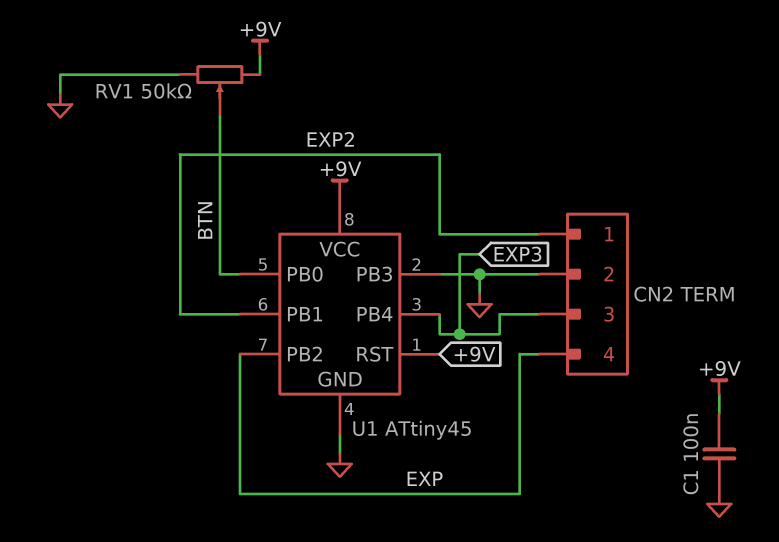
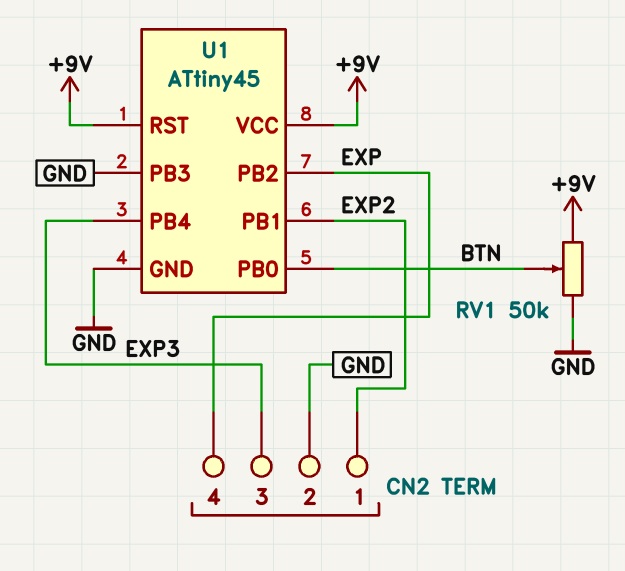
C1: 100nF (+9V, GND) -> none

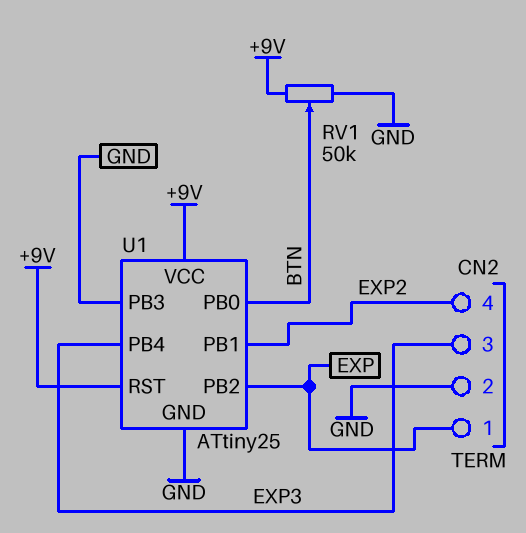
CN2 pin 1: EXP2 -> EXP
CN2 pin 4: EXP -> EXP2
U1: ATtiny45 -> ATtiny25

